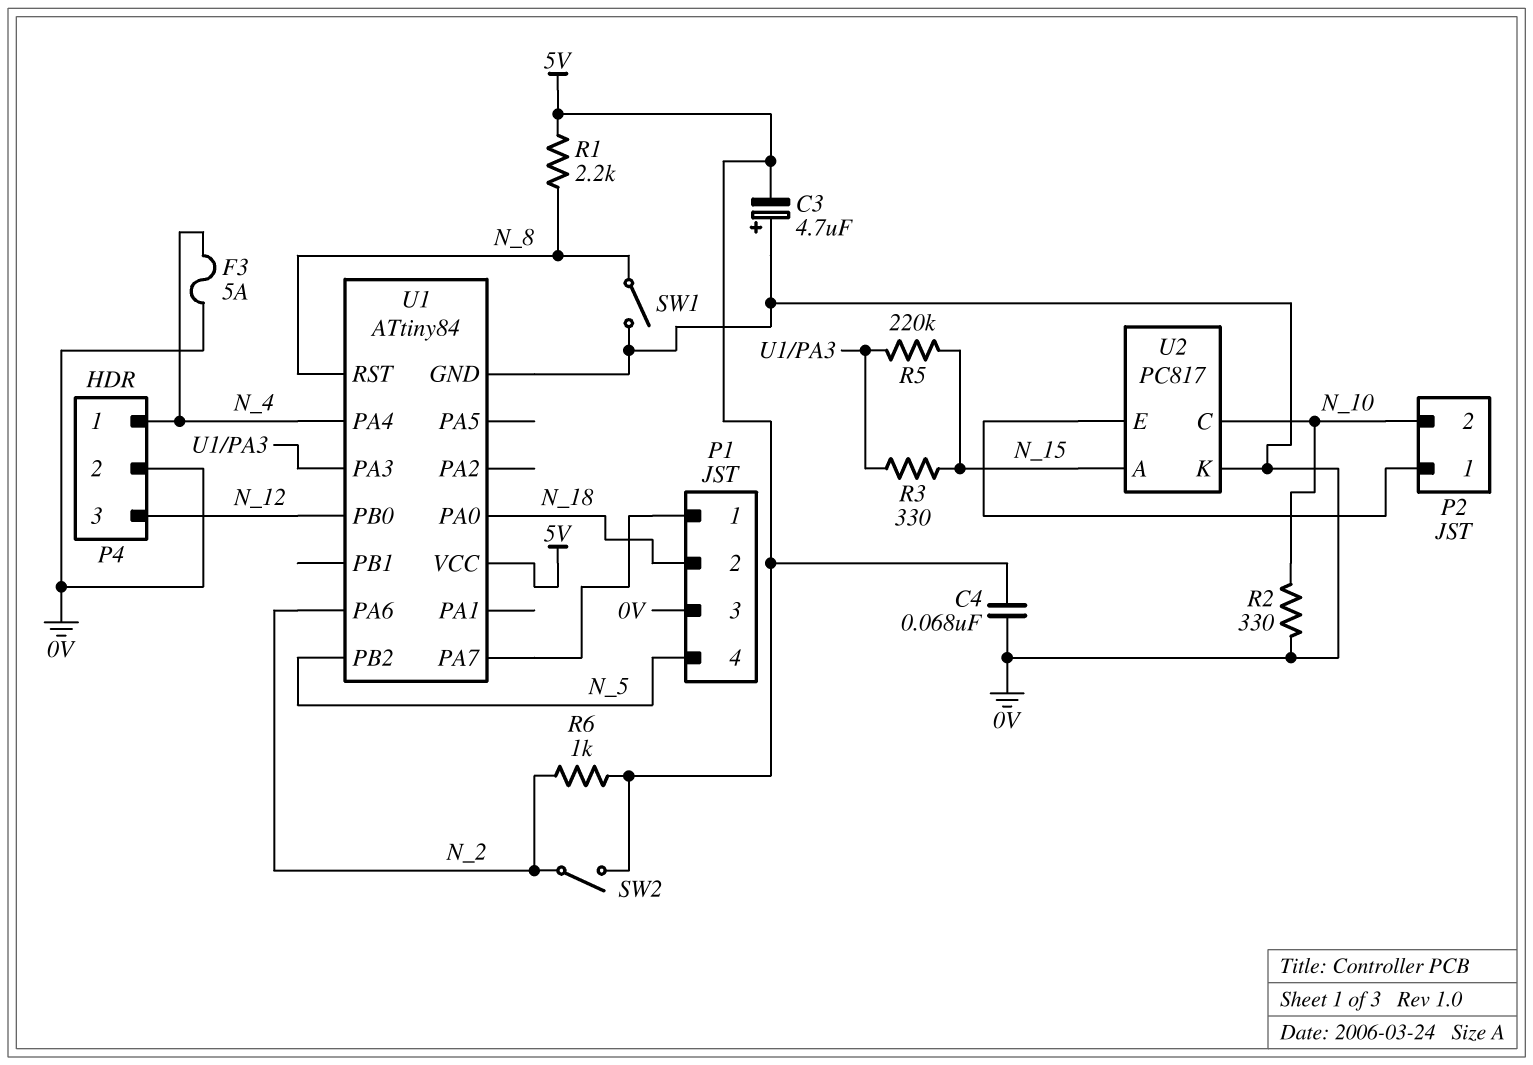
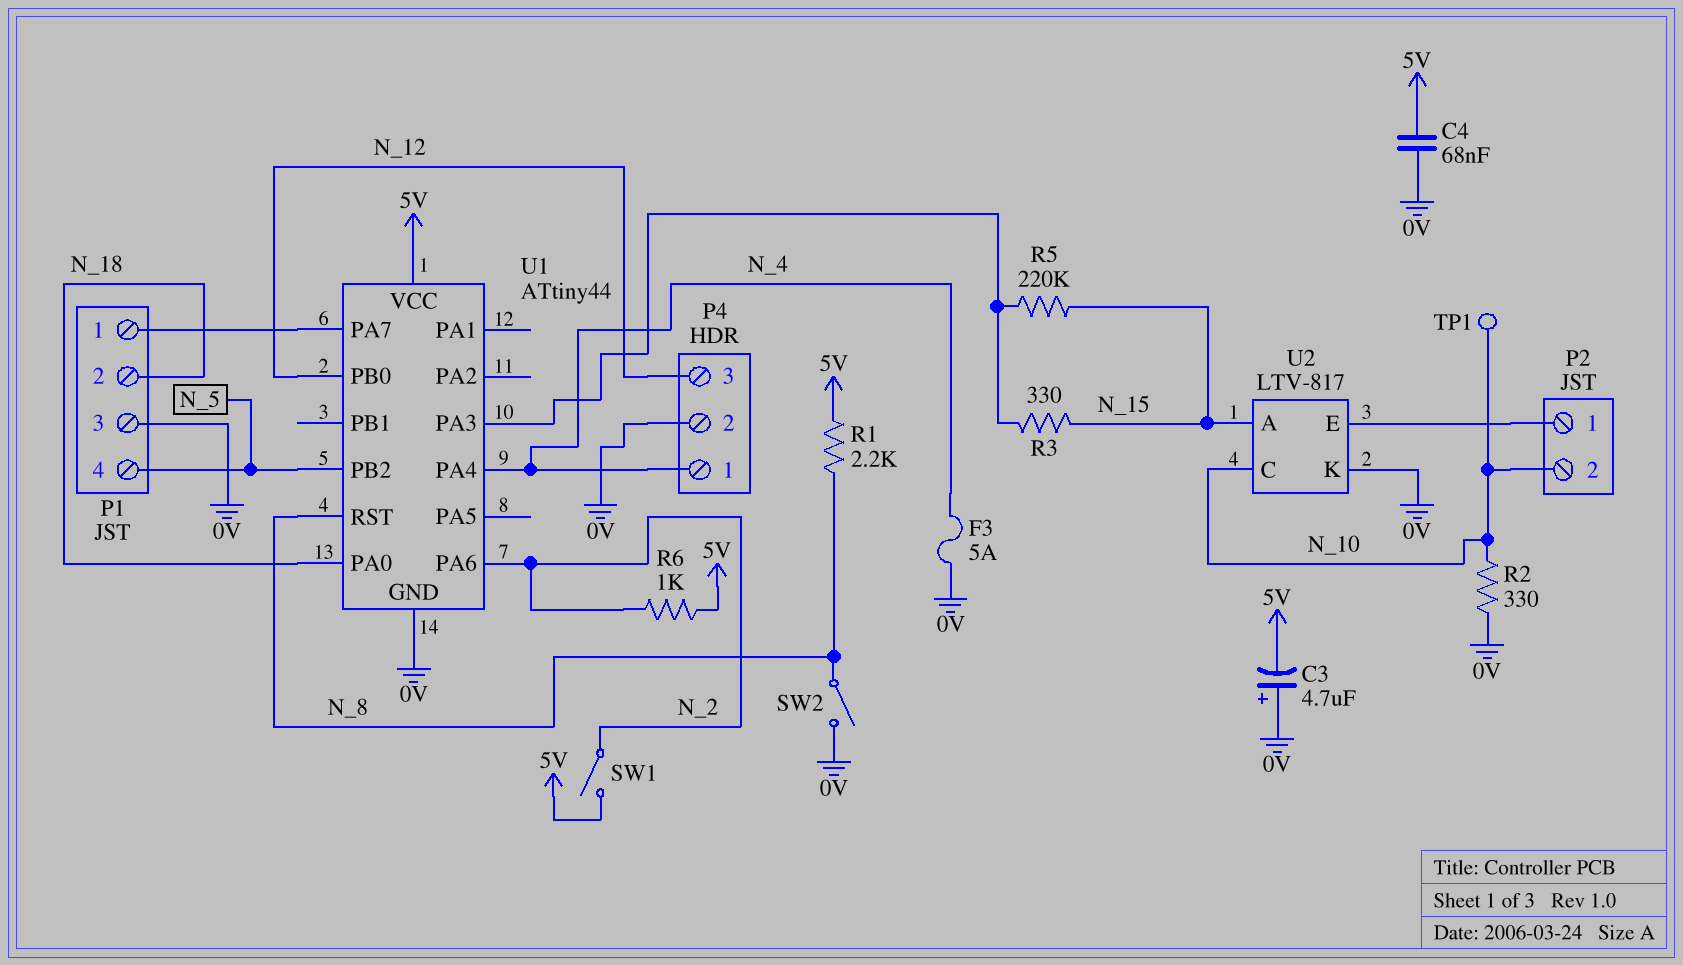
SW1: switch (0V, N_8) -> switch (5V, N_2)
SW2: switch (5V, N_2) -> switch (0V, N_8)
TP1: none -> test point (N_10)
U1: ATtiny84 -> ATtiny44
U2: PC817 -> LTV-817

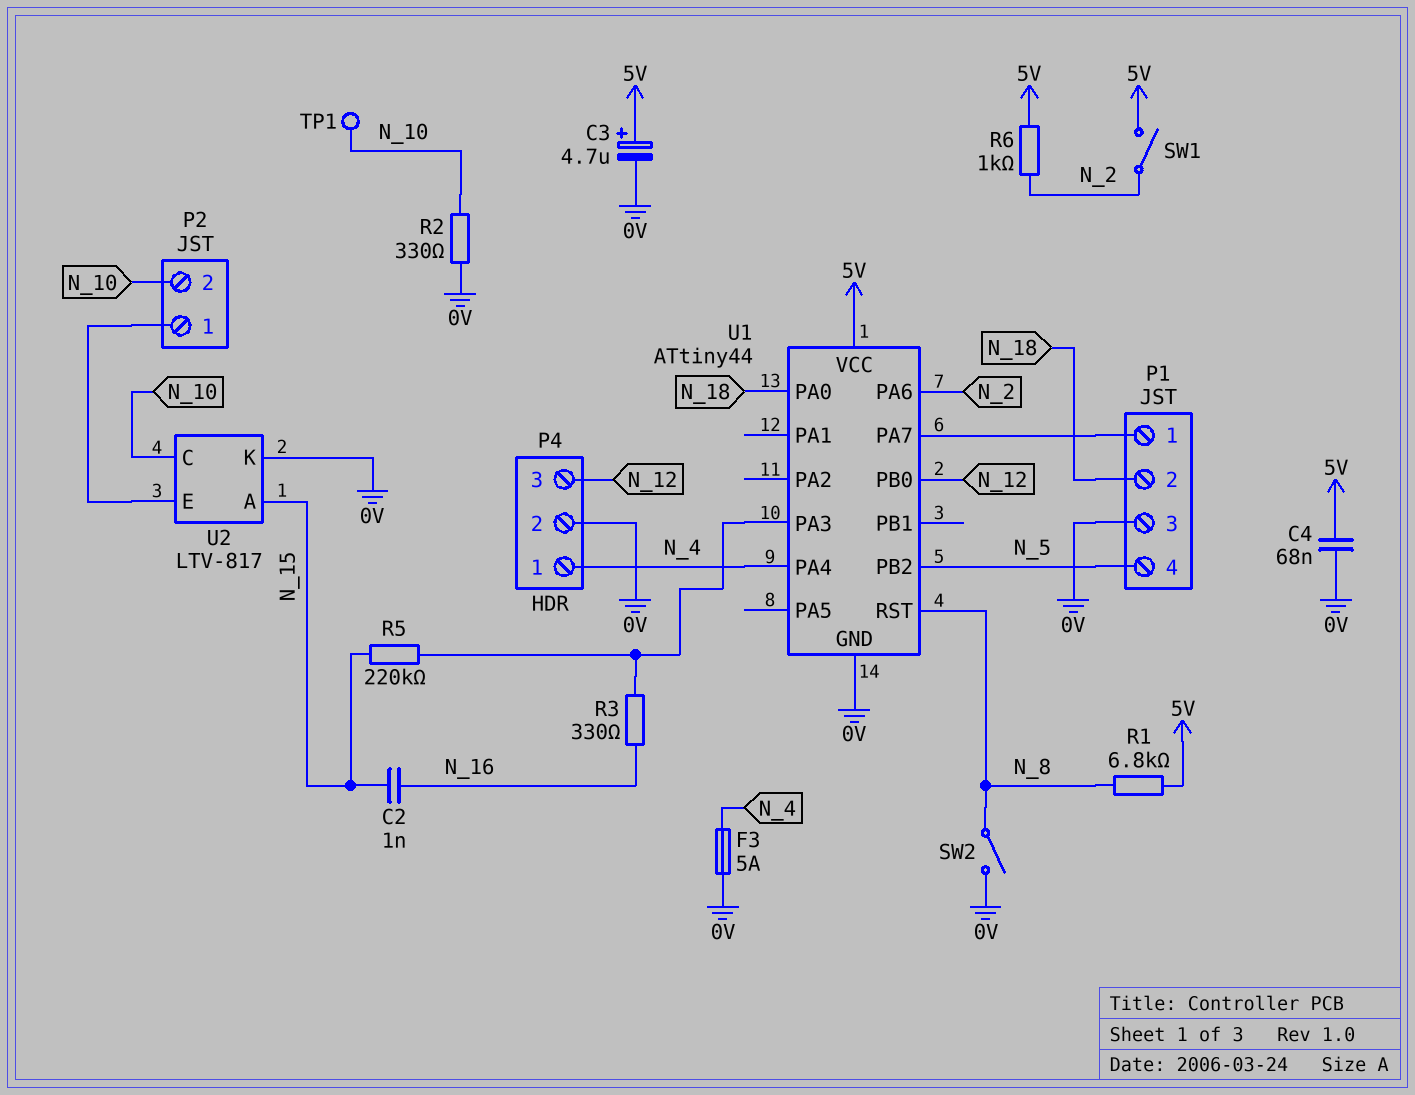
C2: none -> 1nF (N_15, N_16)
C3: 4.7uF (plus 0V, minus 5V) -> 4.7uF (plus 5V, minus 0V)
R1: 2.2k (5V, N_8) -> 6.8k (5V, N_8)
R3: 330 (N_15, U1/PA3) -> 330 (N_16, U1/PA3)

